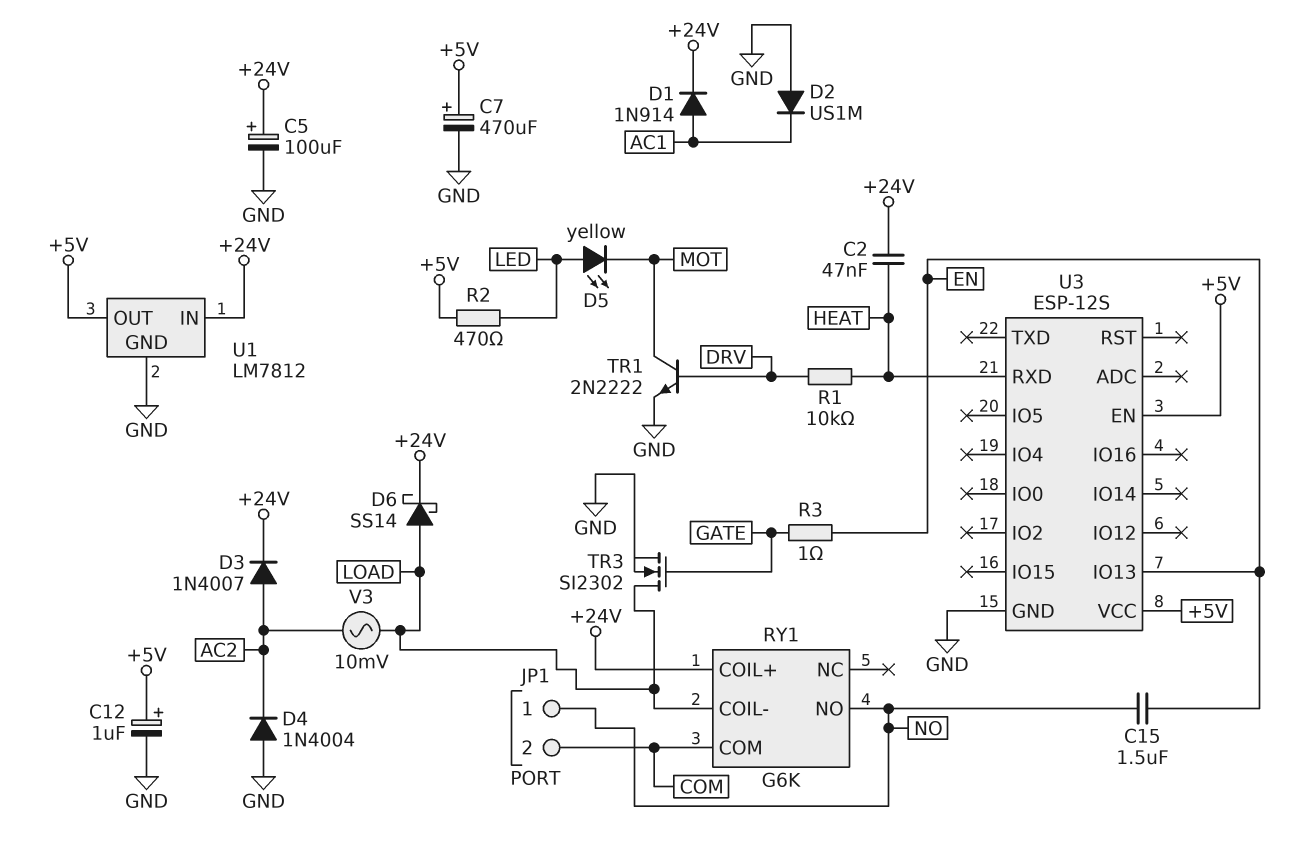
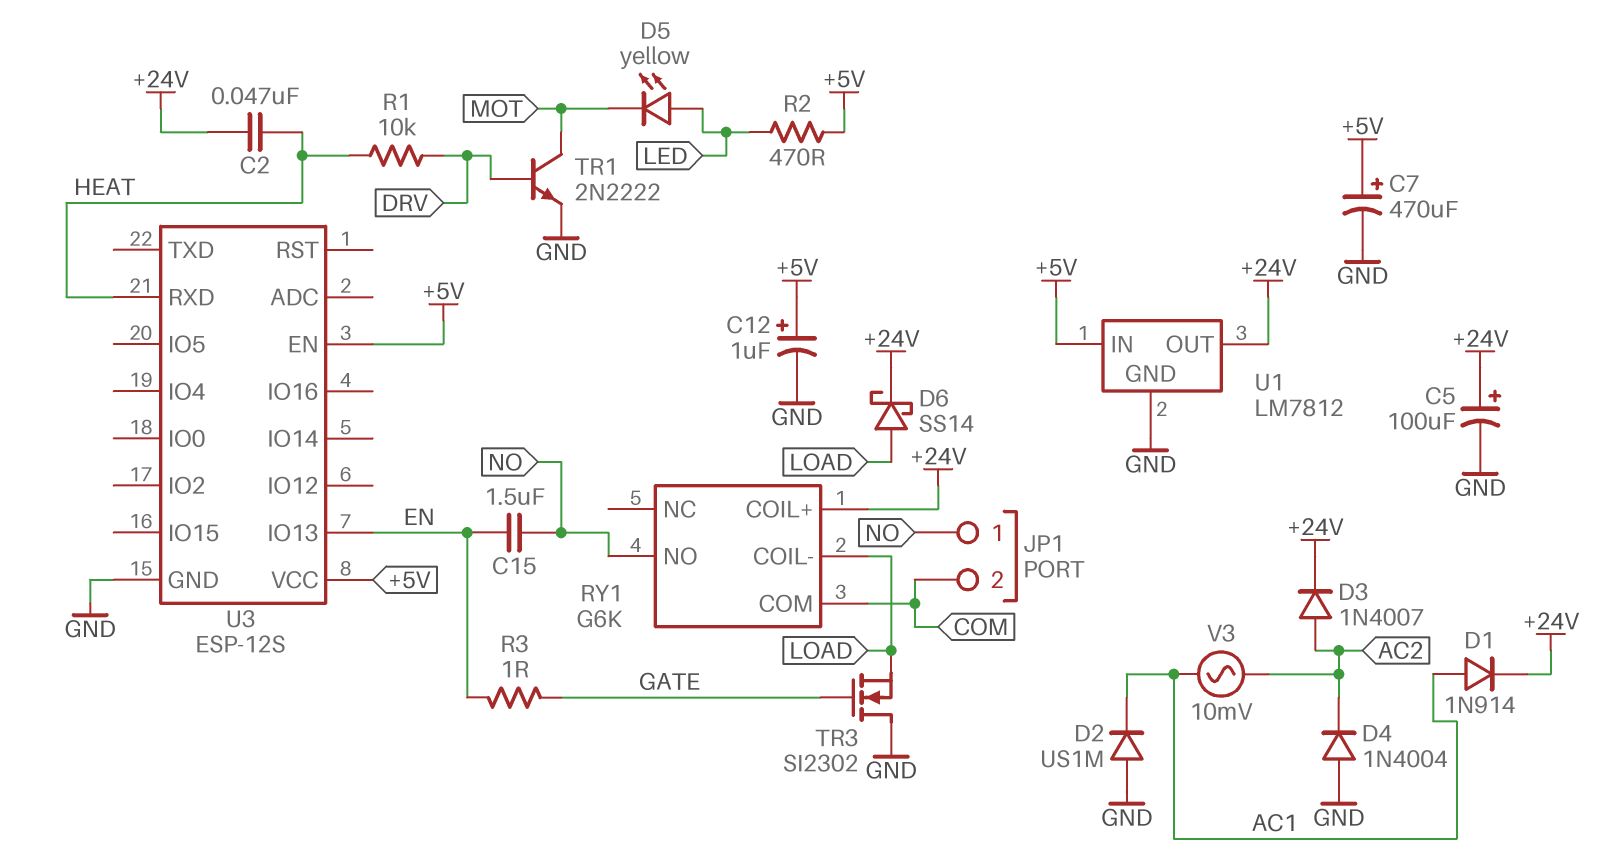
TR3: NMOS SI2302 (G GATE, D LOAD, S GND) -> NMOS SI2302 (G GATE, D GND, S LOAD)
U1 pin IN: +24V -> +5V
U1 pin OUT: +5V -> +24V
V3: AC 10mV (AC2, LOAD) -> AC 10mV (AC1, AC2)

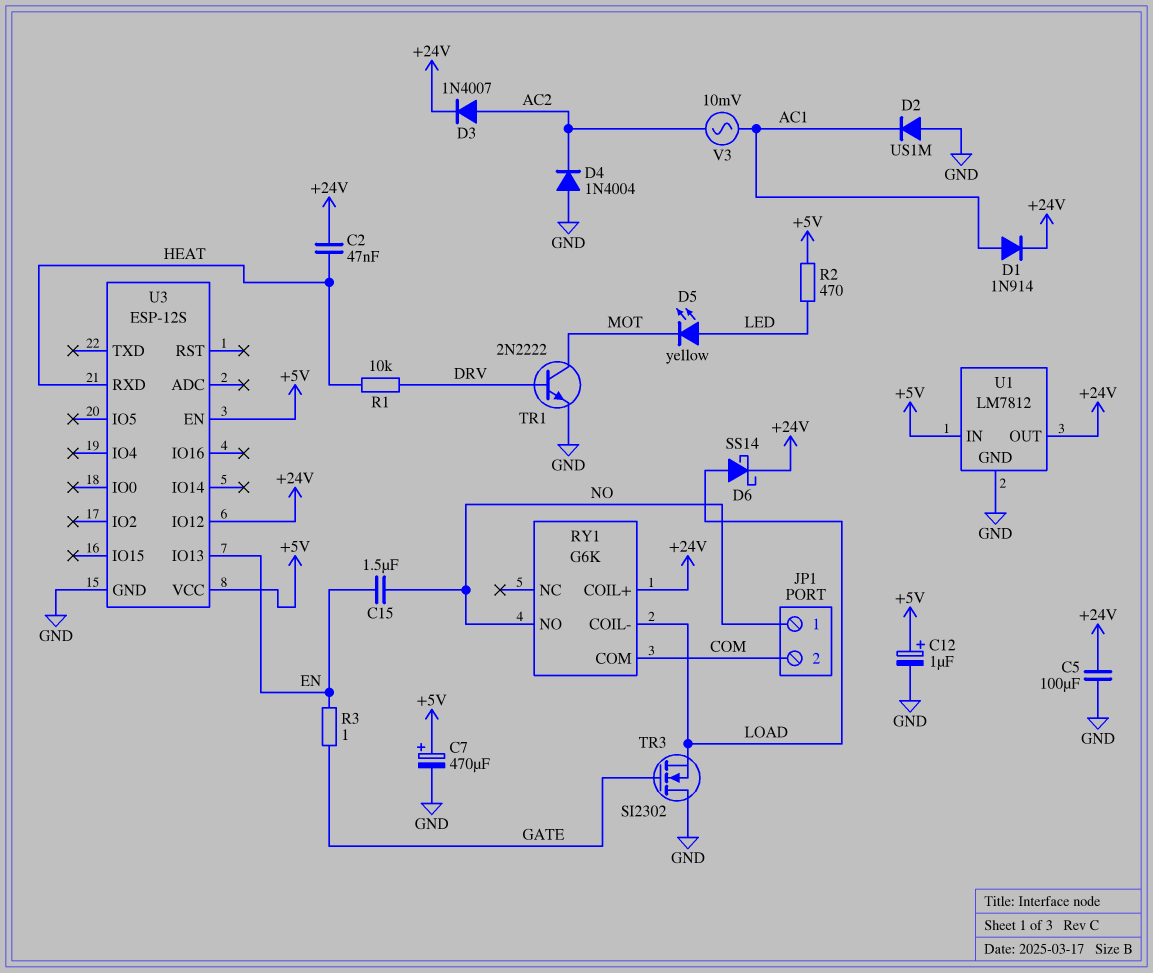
C5: 100uF (plus +24V, minus GND) -> 100uF (+24V, GND)
U3 pin IO12: none -> +24V

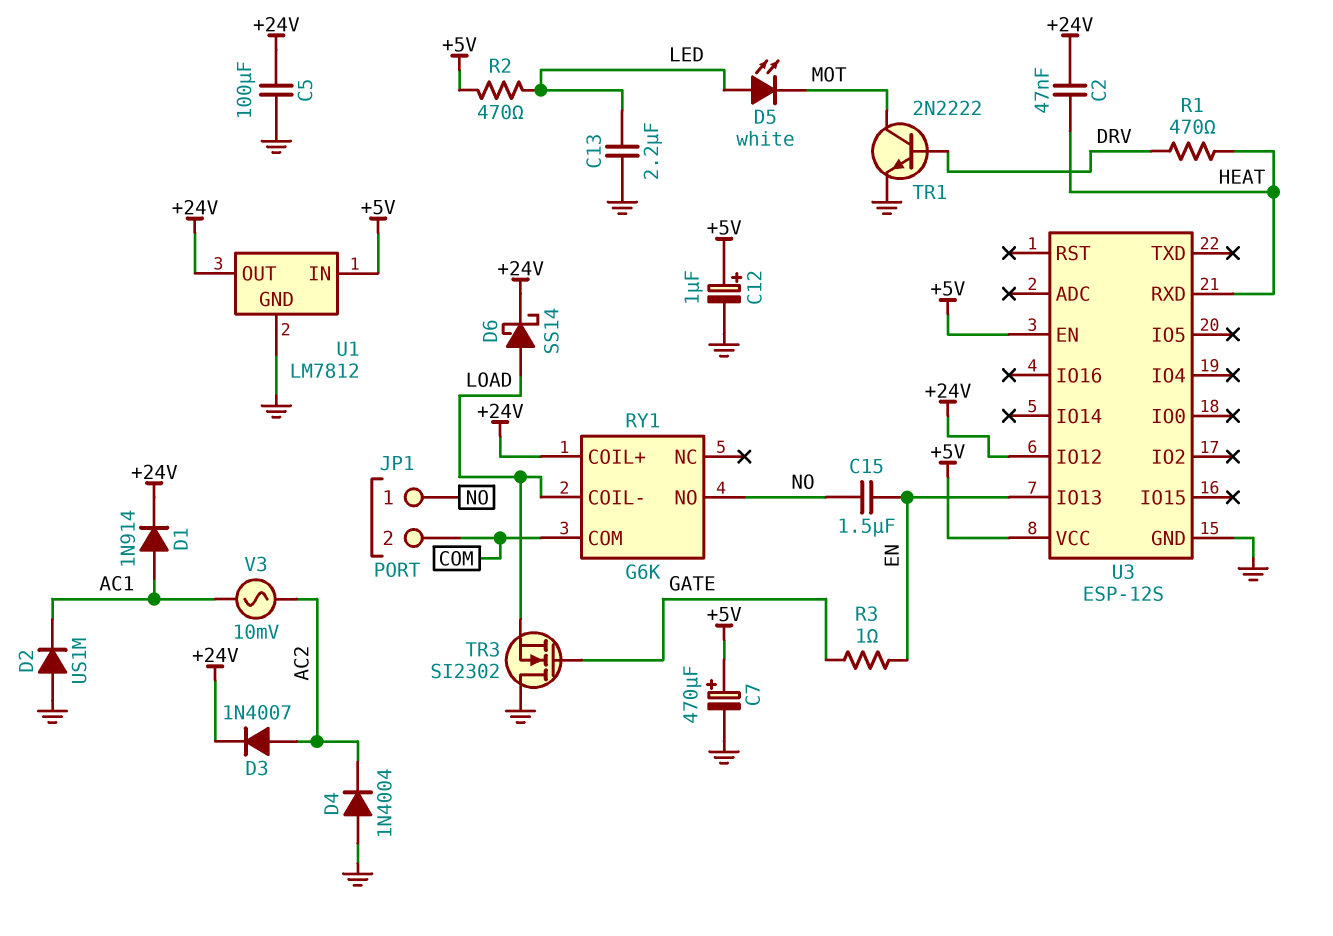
C13: none -> 2.2uF (GND, LED)
D5: LED yellow (A LED, K MOT) -> LED white (A LED, K MOT)
R1: 10k (DRV, HEAT) -> 470 (DRV, HEAT)

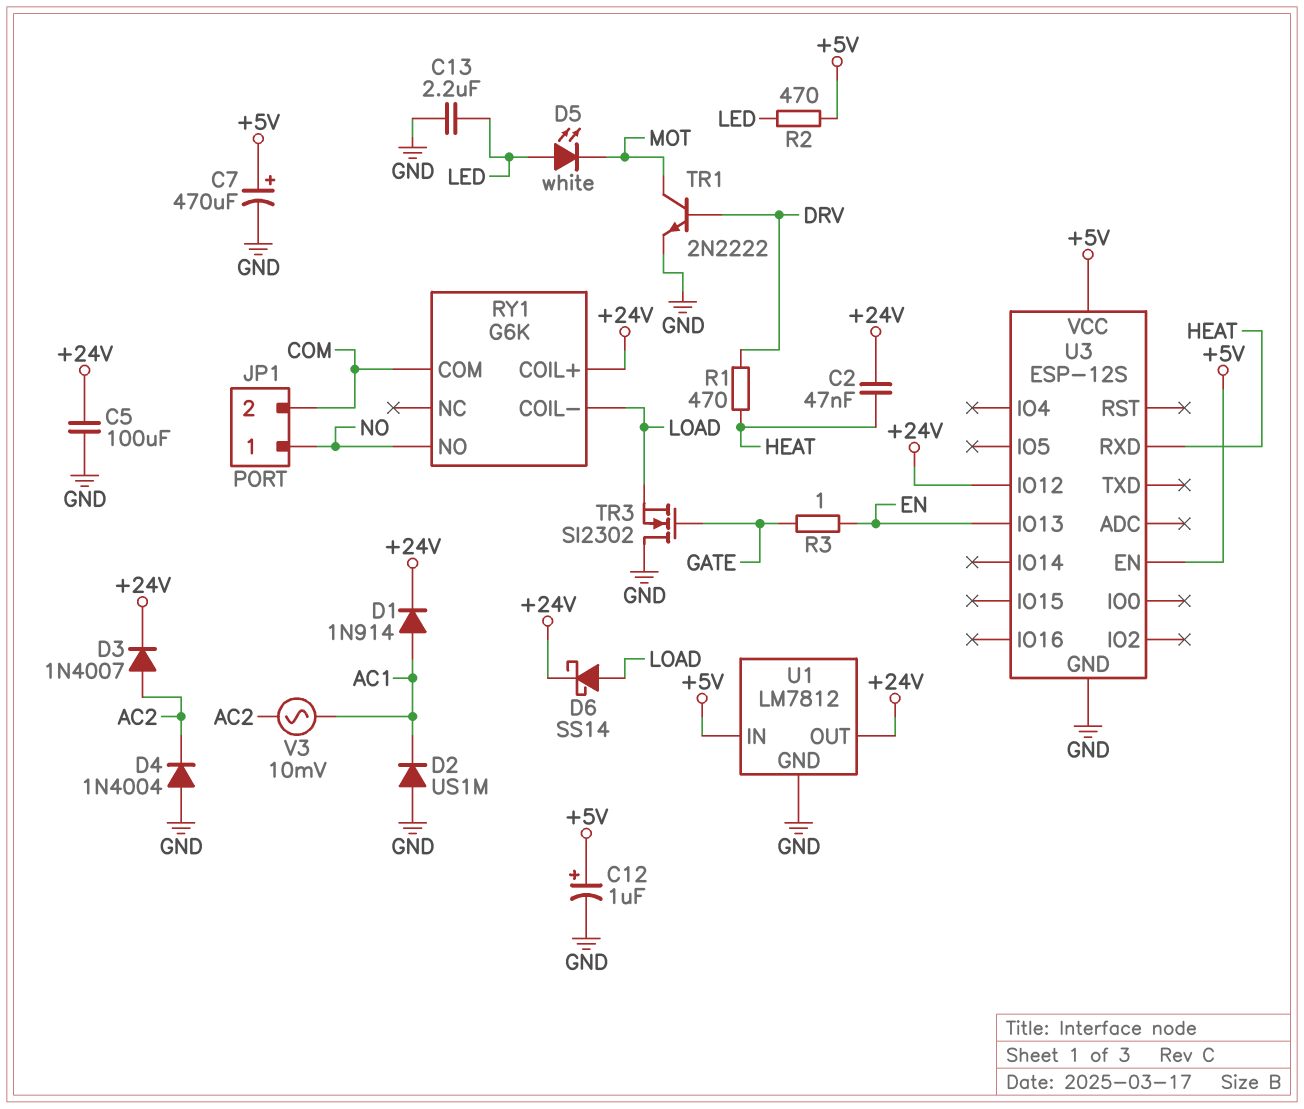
C15: 1.5uF (EN, NO) -> none

